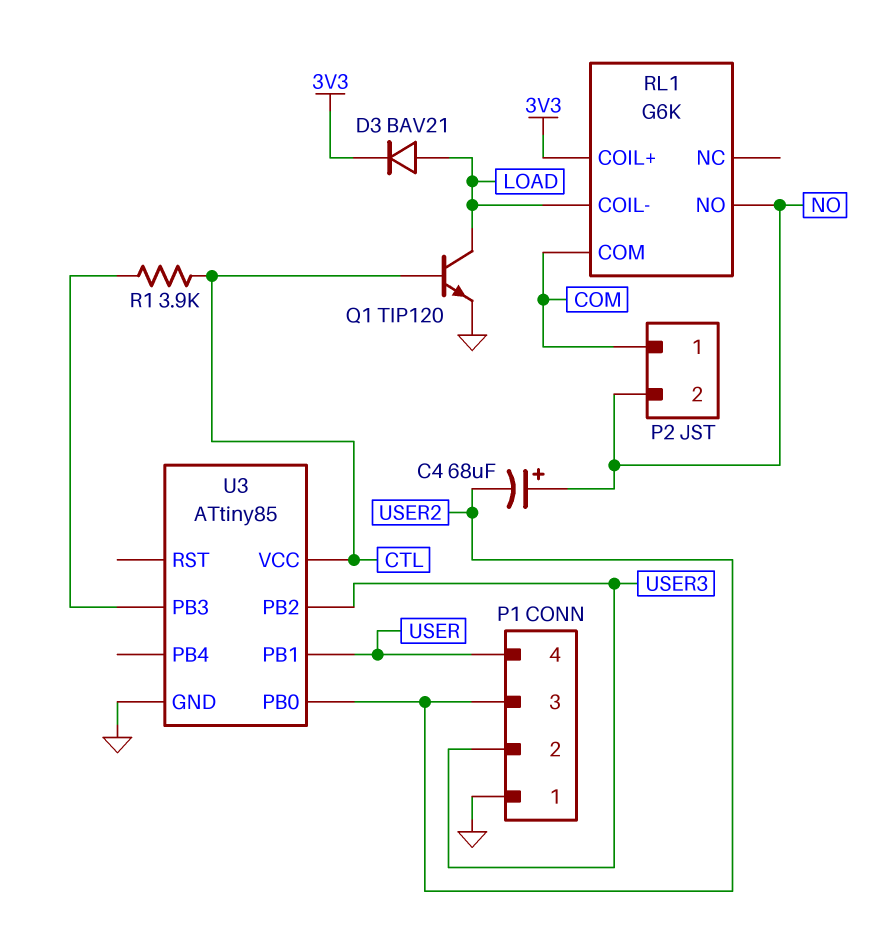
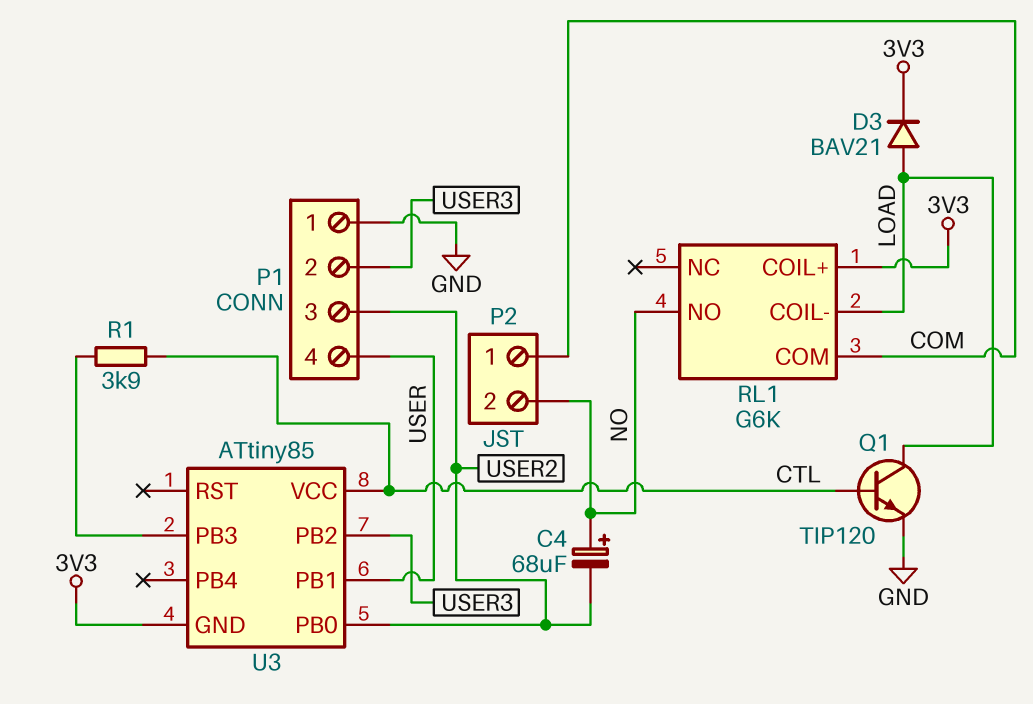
U3 pin GND: GND -> 3V3

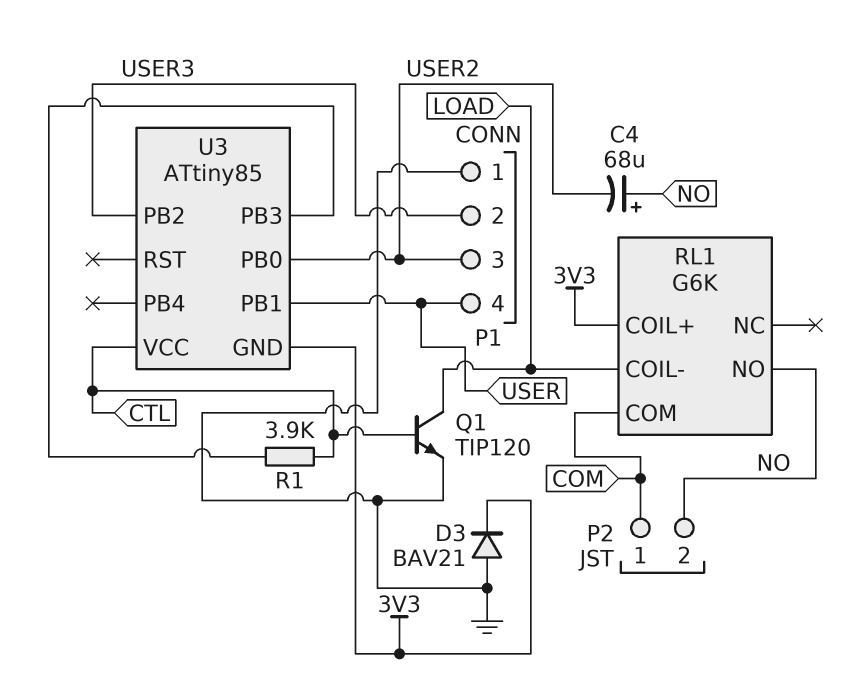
D3: diode BAV21 (A LOAD, K 3V3) -> diode BAV21 (A GND, K 3V3)

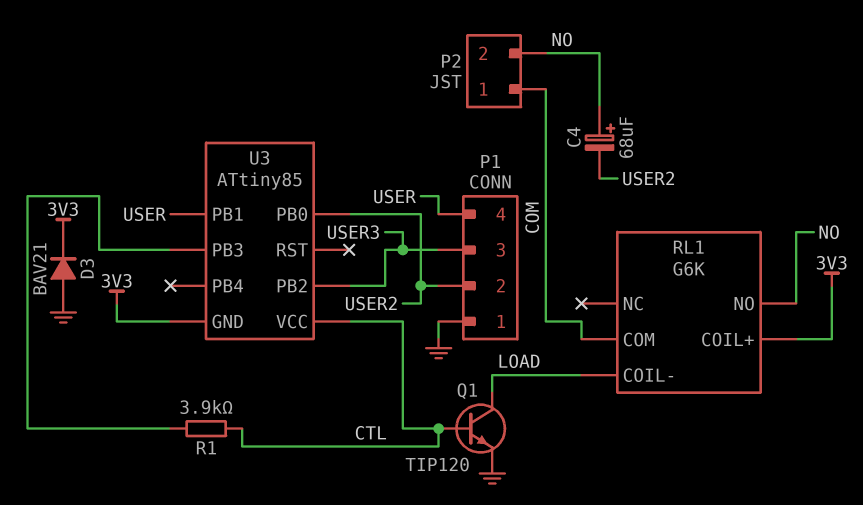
P1 pin 2: USER3 -> USER2
P1 pin 3: USER2 -> USER3

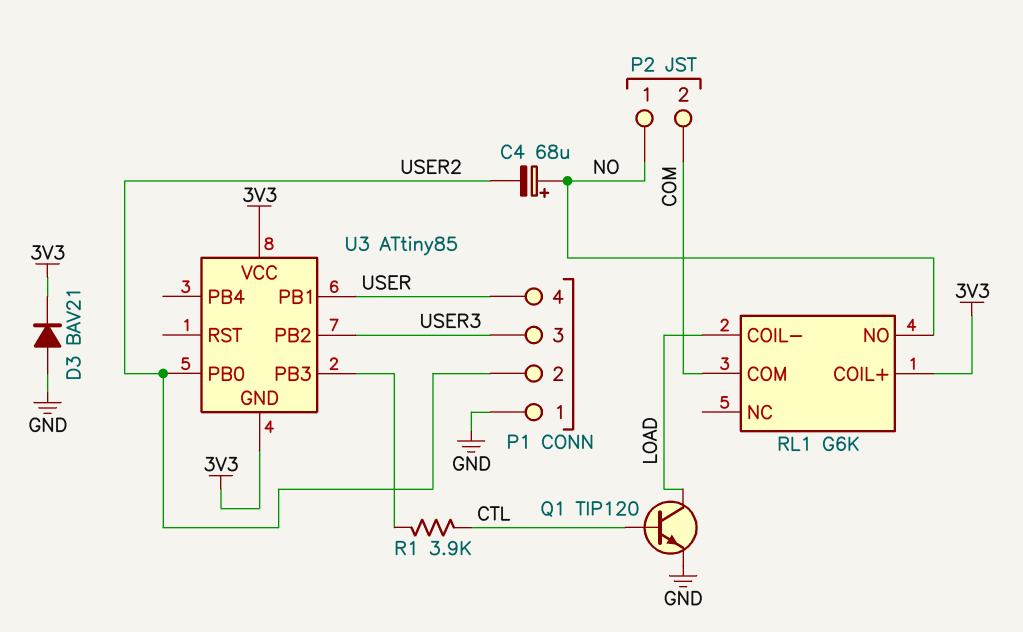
P2 pin 1: COM -> NO
P2 pin 2: NO -> COM
U3 pin VCC: CTL -> 3V3

